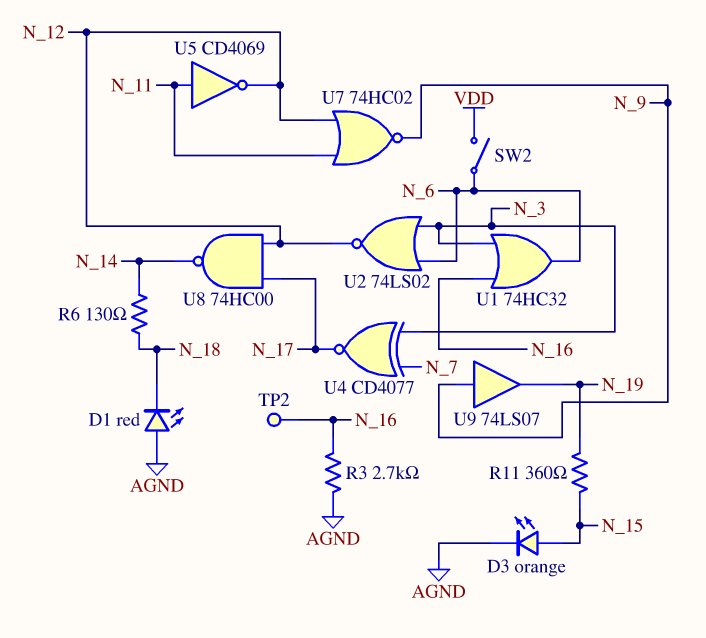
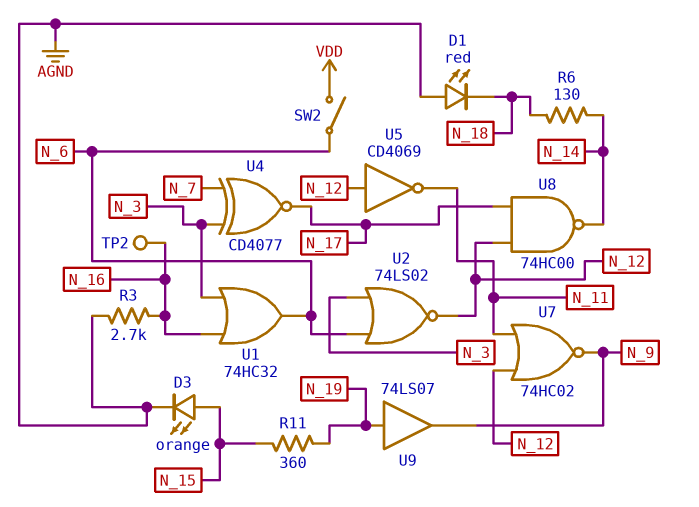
U5: NOT CD4069 (in N_11, out N_12) -> NOT CD4069 (in N_12, out N_11)
U9: buffer 74LS07 (in N_9, out N_19) -> buffer 74LS07 (in N_19, out N_9)

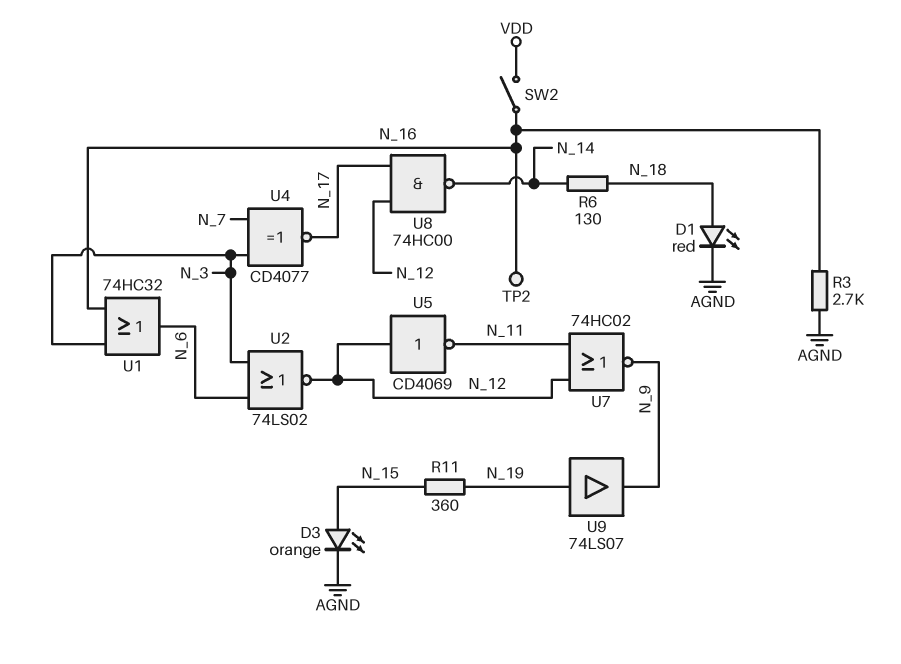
D1: LED red (A AGND, K N_18) -> LED red (A N_18, K AGND)
SW2: switch (N_6, VDD) -> switch (N_16, VDD)

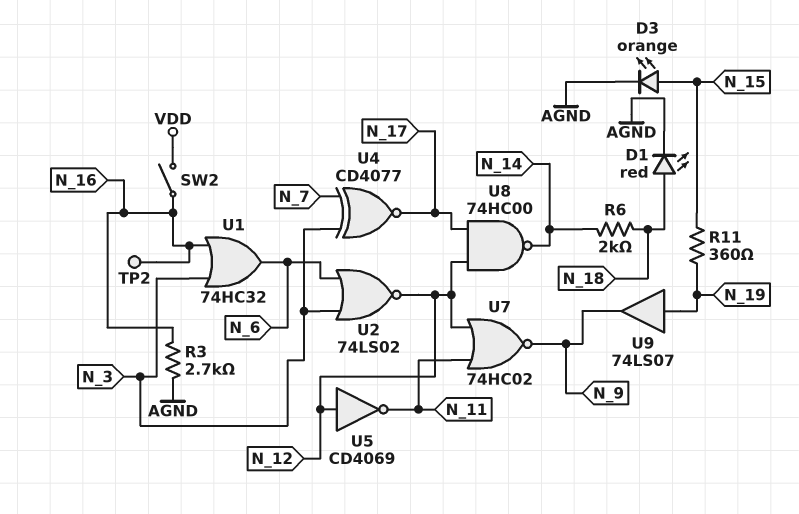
R6: 130 (N_14, N_18) -> 2k (N_14, N_18)

